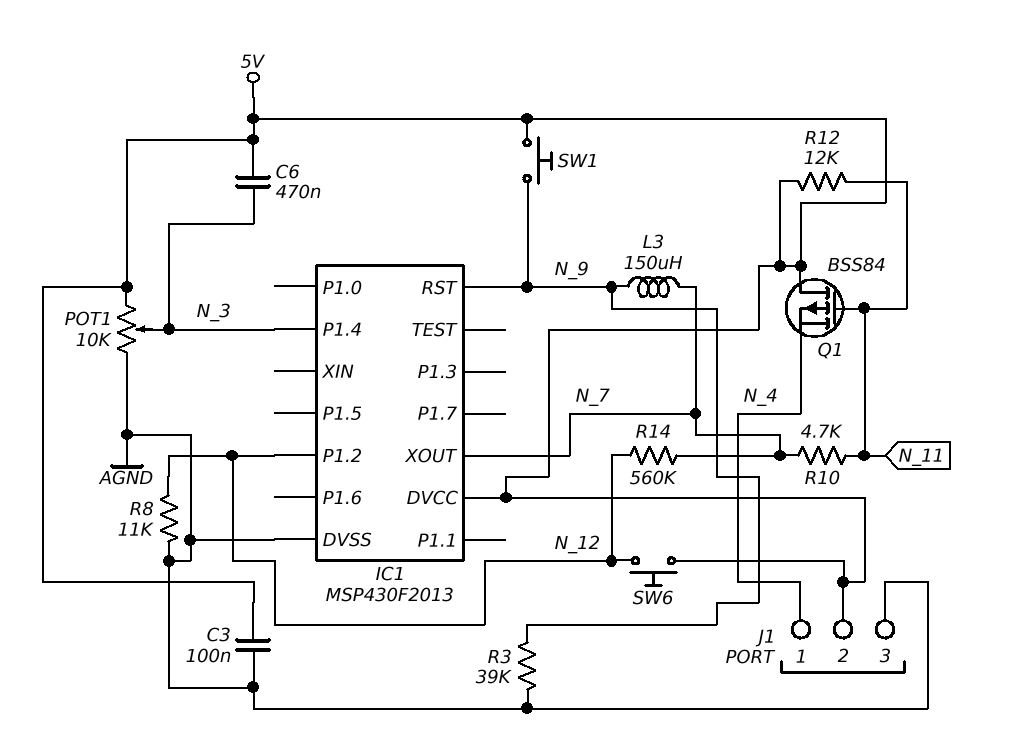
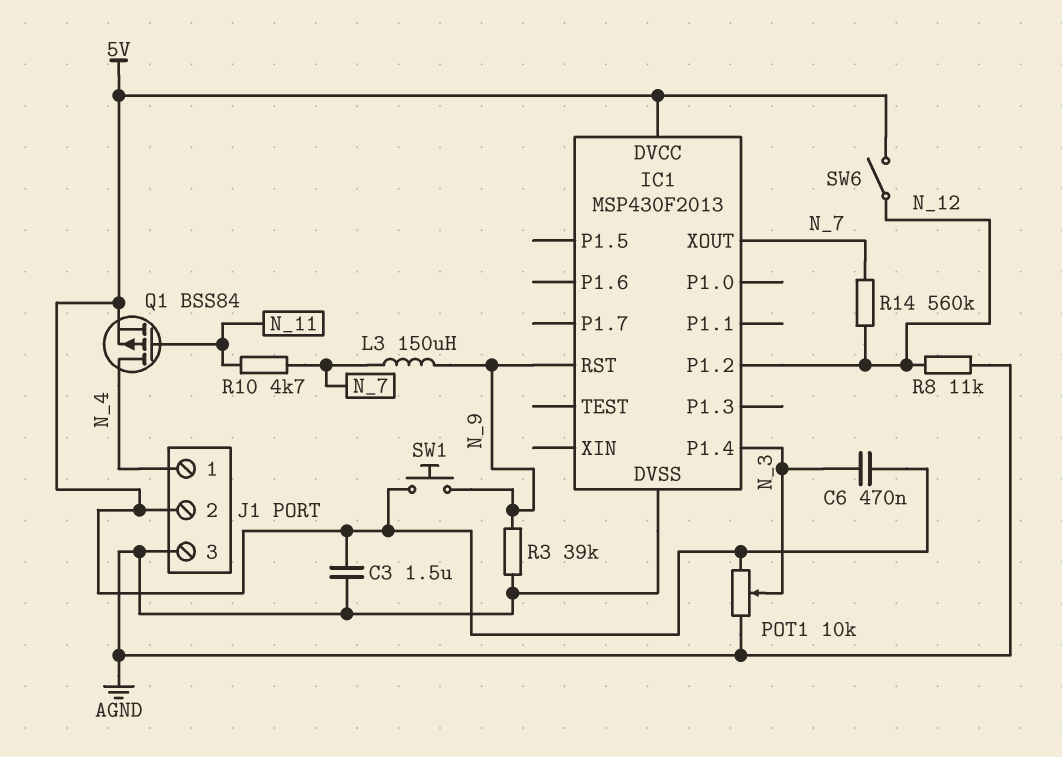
C3: 100nF (5V, AGND) -> 1.5uF (5V, AGND)
Q1: PMOS BSS84 (G N_11, D 5V, S N_4) -> PMOS BSS84 (G N_11, D N_4, S 5V)
R12: 12k (5V, N_11) -> none
SW6: button (5V, N_12) -> switch (5V, N_12)

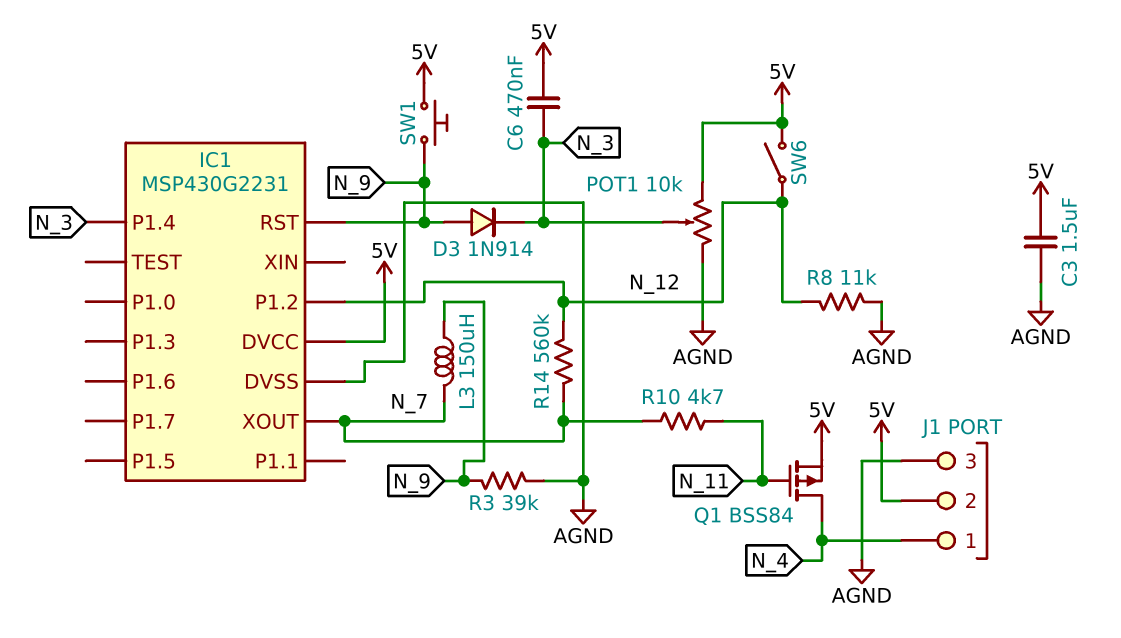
D3: none -> diode 1N914 (A N_9, K N_3)
IC1: MSP430F2013 -> MSP430G2231

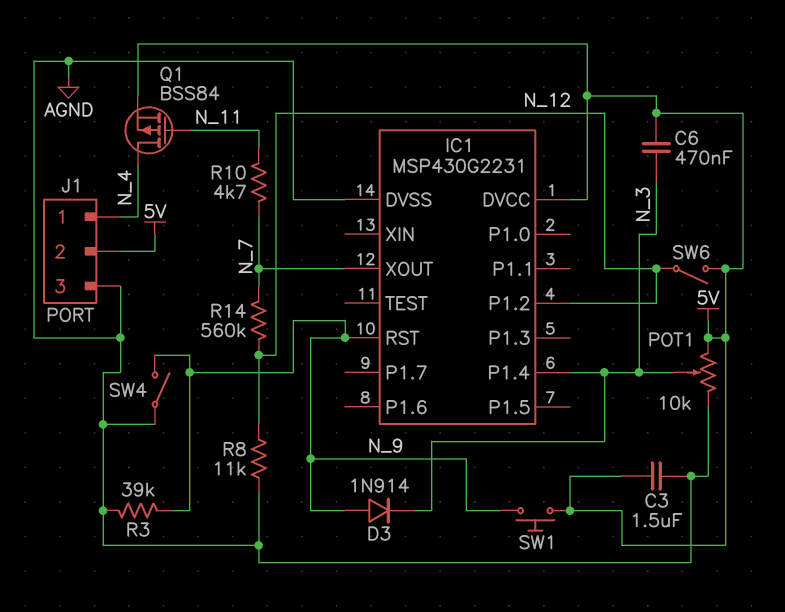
L3: 150uH (N_7, N_9) -> none
SW4: none -> switch (AGND, N_9)

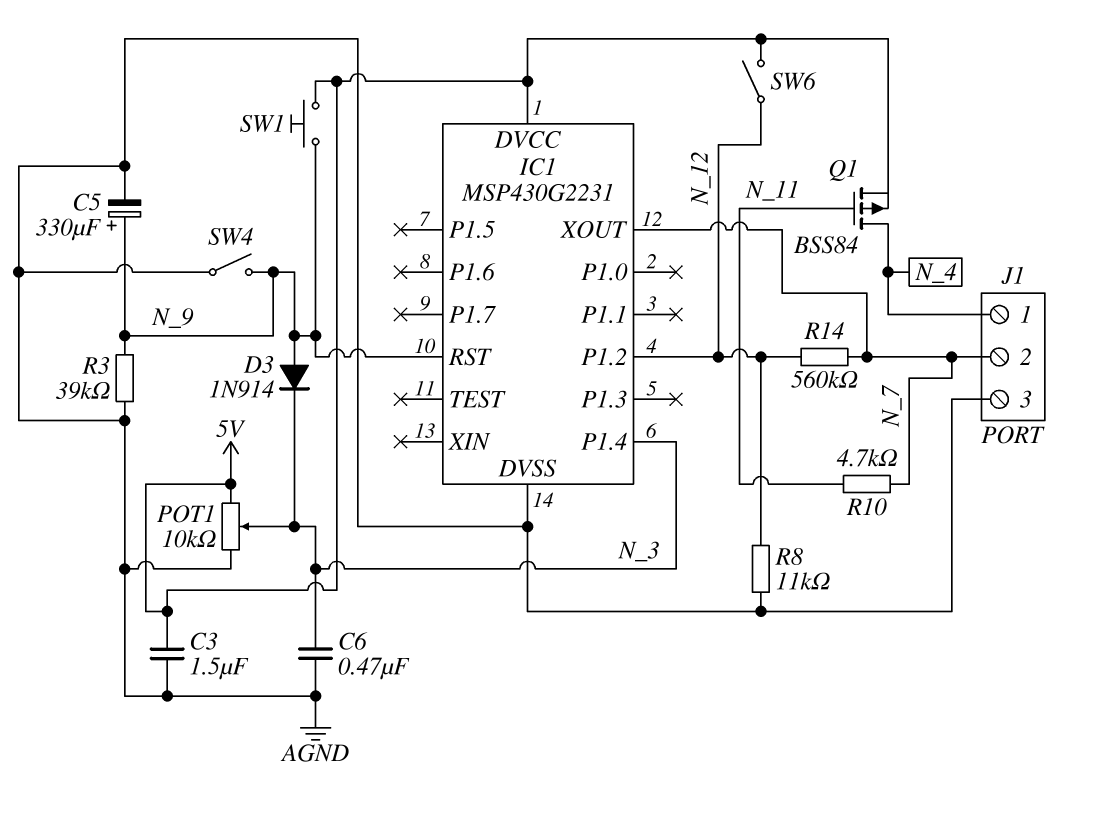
C5: none -> 330uF (plus N_9, minus AGND)
C6: 470nF (5V, N_3) -> 470nF (AGND, N_3)
J1 pin 2: 5V -> N_7

